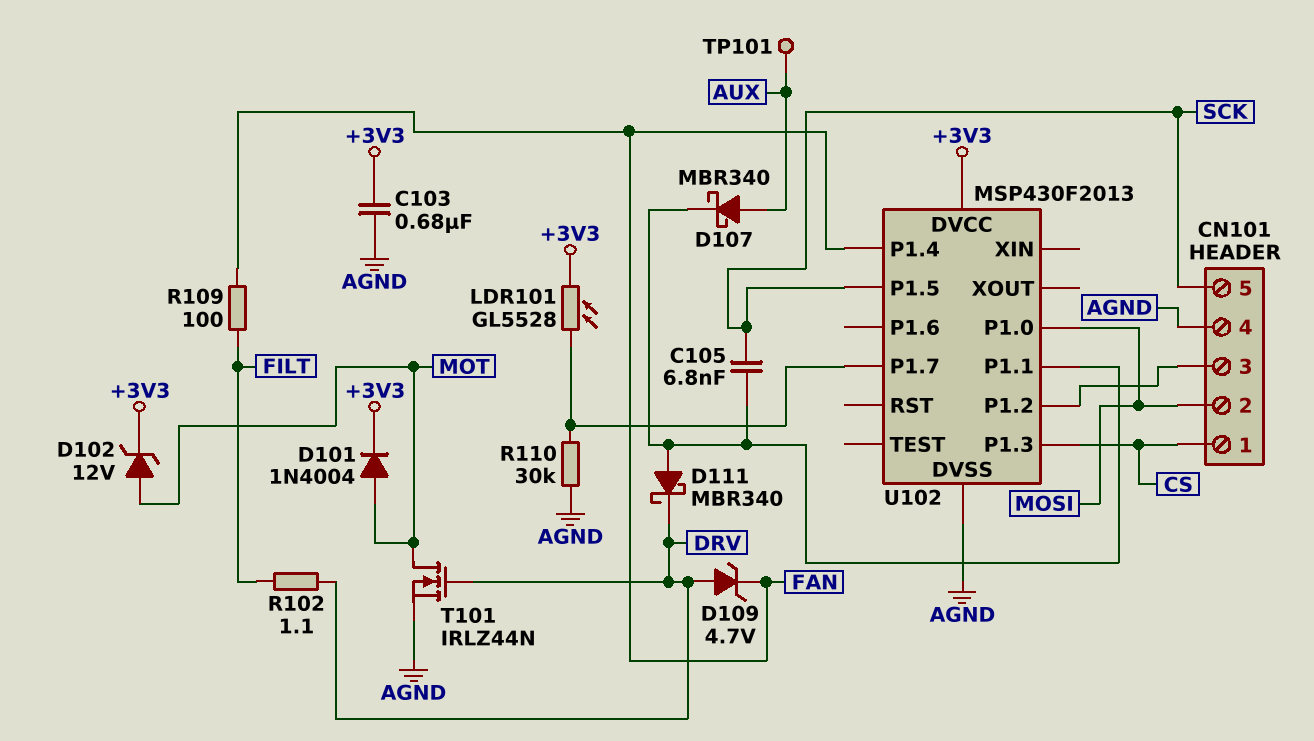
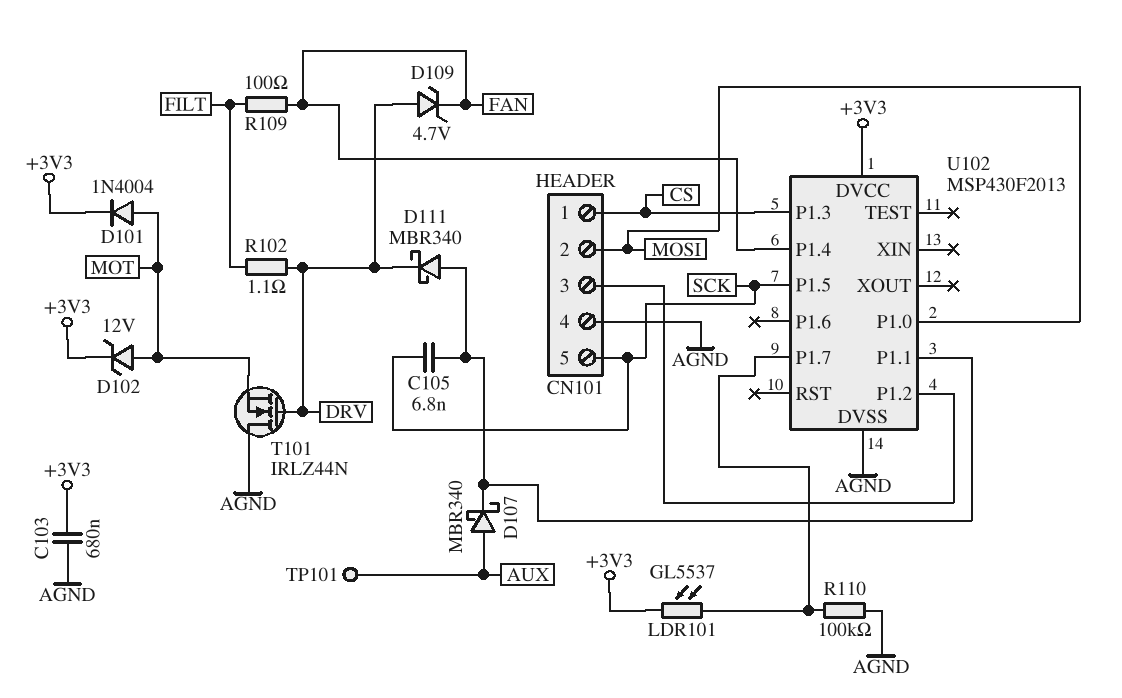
LDR101: GL5528 (+3V3, U102/P1.7) -> GL5537 (+3V3, U102/P1.7)
R110: 30k (AGND, U102/P1.7) -> 100k (AGND, U102/P1.7)
T101: NMOS IRLZ44N (G DRV, D MOT, S AGND) -> NMOS IRLZ44N (G DRV, D AGND, S MOT)

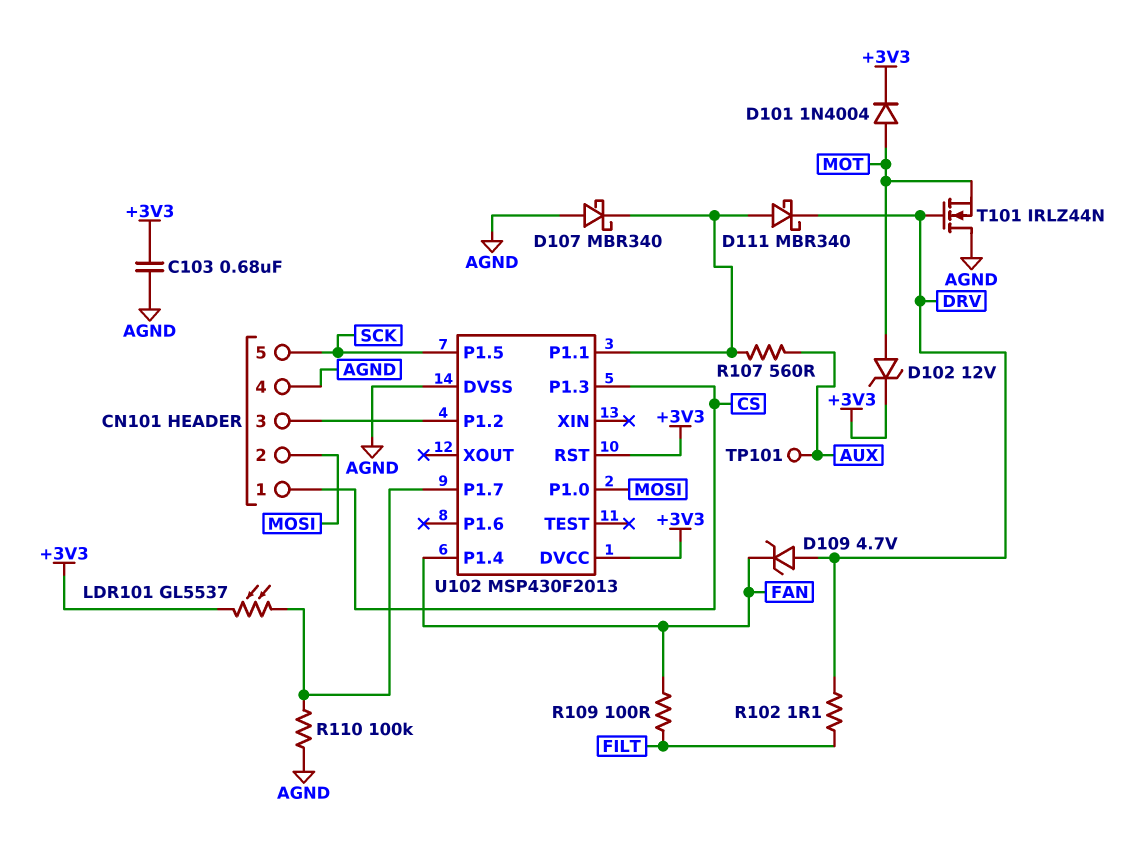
C105: 6.8nF (SCK, U102/P1.1) -> none
D107: schottky MBR340 (A AUX, K U102/P1.1) -> schottky MBR340 (A AGND, K U102/P1.1)
R107: none -> 560 (AUX, U102/P1.1)
U102 pin RST: none -> +3V3

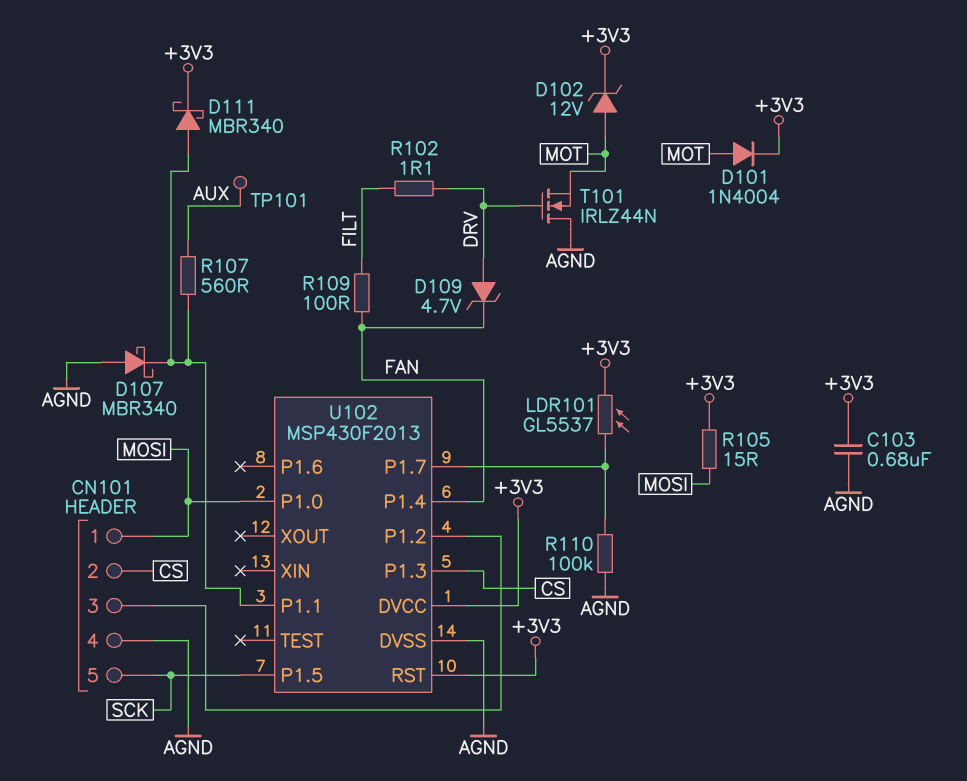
CN101 pin 1: CS -> MOSI
CN101 pin 2: MOSI -> CS
D111: schottky MBR340 (A U102/P1.1, K DRV) -> schottky MBR340 (A U102/P1.1, K +3V3)
R105: none -> 15 (+3V3, MOSI)

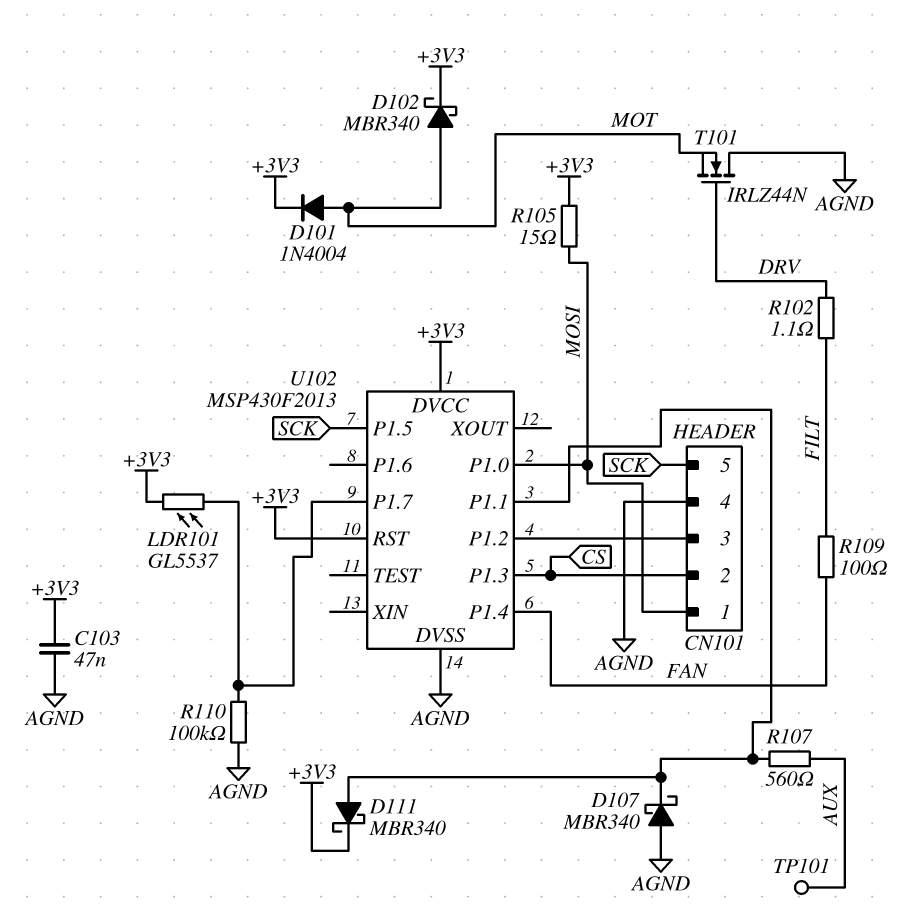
C103: 680nF (+3V3, AGND) -> 47nF (+3V3, AGND)
D102: zener 12V (A MOT, K +3V3) -> schottky MBR340 (A MOT, K +3V3)
D109: zener 4.7V (A DRV, K FAN) -> none

